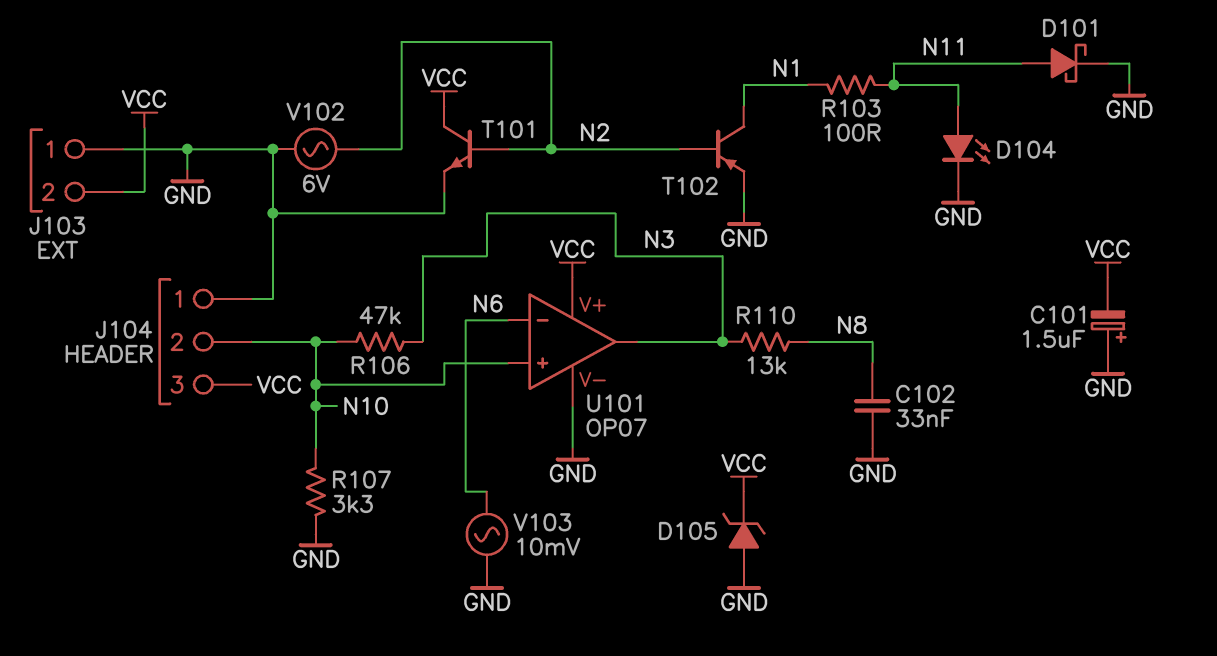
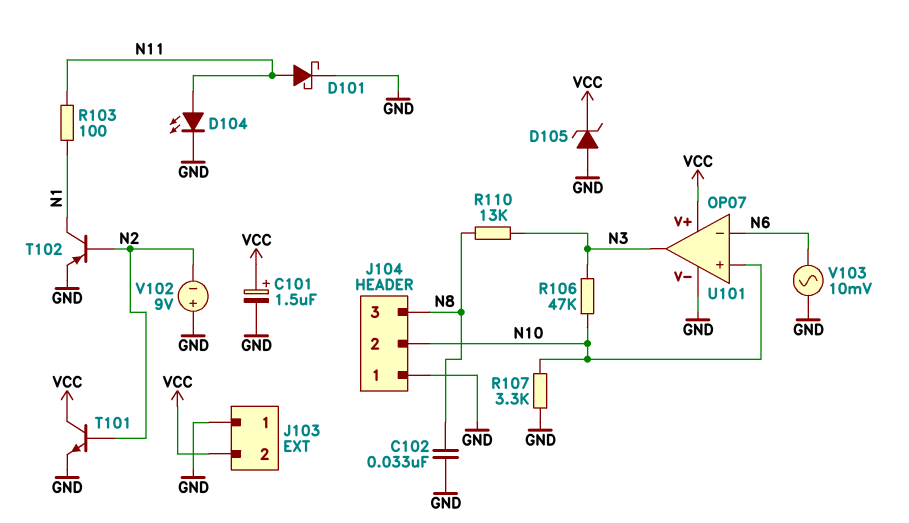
C101: 1.5uF (plus GND, minus VCC) -> 1.5uF (plus VCC, minus GND)
J104 pin 3: VCC -> N8
V102: AC 6V (GND, N2) -> 9V (plus GND, minus N2)

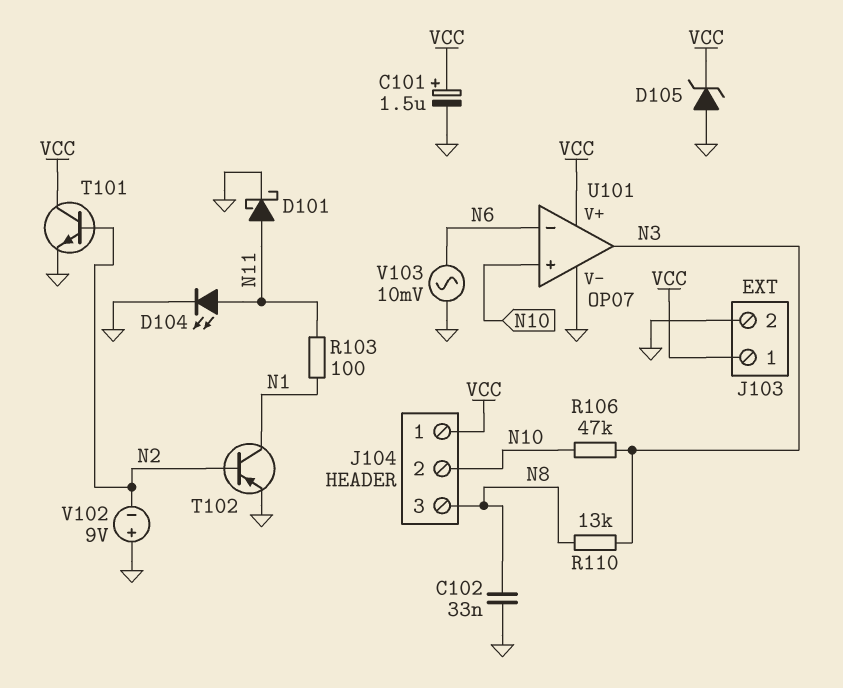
J103 pin 1: GND -> VCC
J103 pin 2: VCC -> GND
J104 pin 1: GND -> VCC
R107: 3.3k (GND, N10) -> none

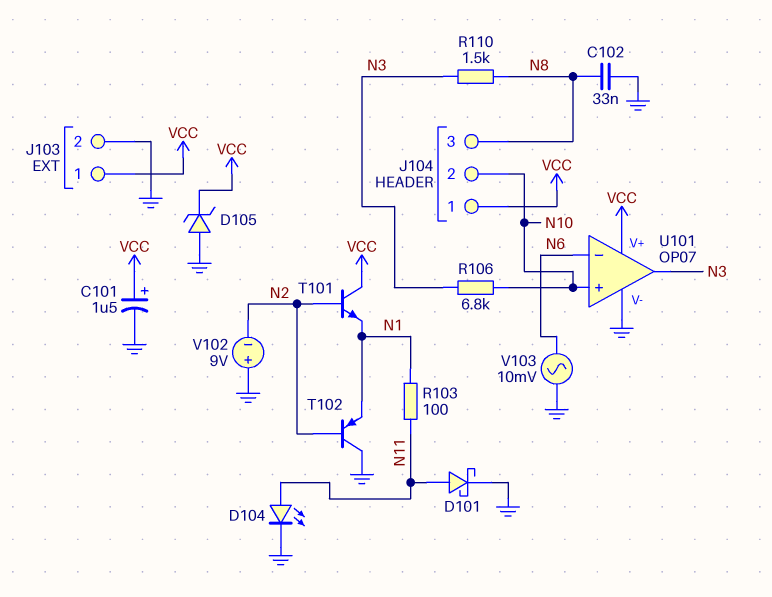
R106: 47k (N3, N10) -> 6.8k (N3, N10)
R110: 13k (N3, N8) -> 1.5k (N3, N8)
T101: NPN (B N2, C VCC, E GND) -> NPN (B N2, C VCC, E N1)
T102: PNP (B N2, C N1, E GND) -> PNP (B N2, C GND, E N1)

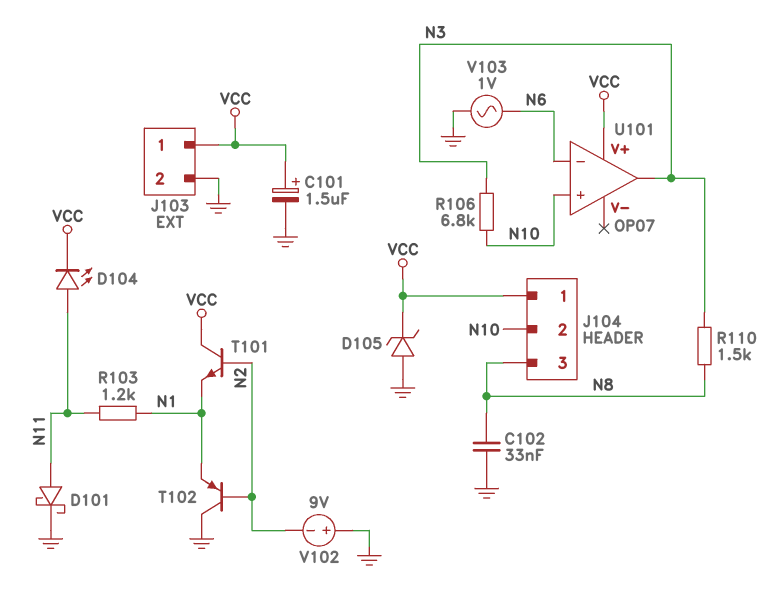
D104: LED (A N11, K GND) -> LED (A N11, K VCC)
R103: 100 (N1, N11) -> 1.2k (N1, N11)
U101 pin V-: GND -> none
V103: AC 10mV (GND, N6) -> AC 1V (GND, N6)

